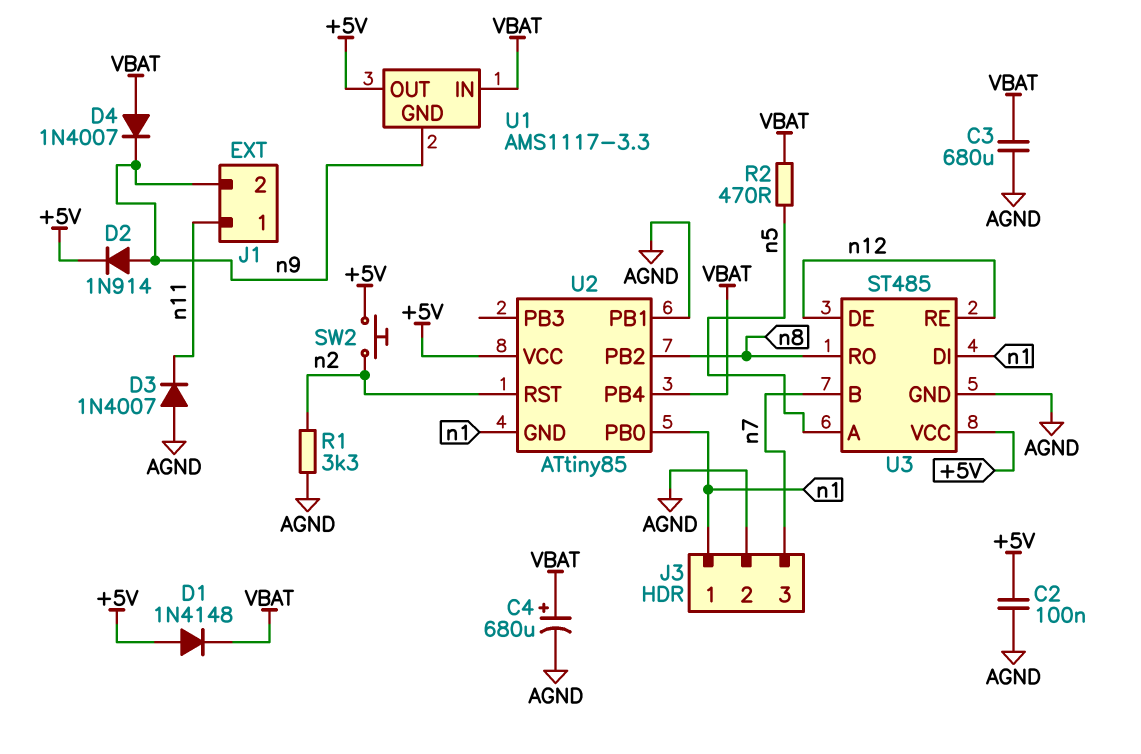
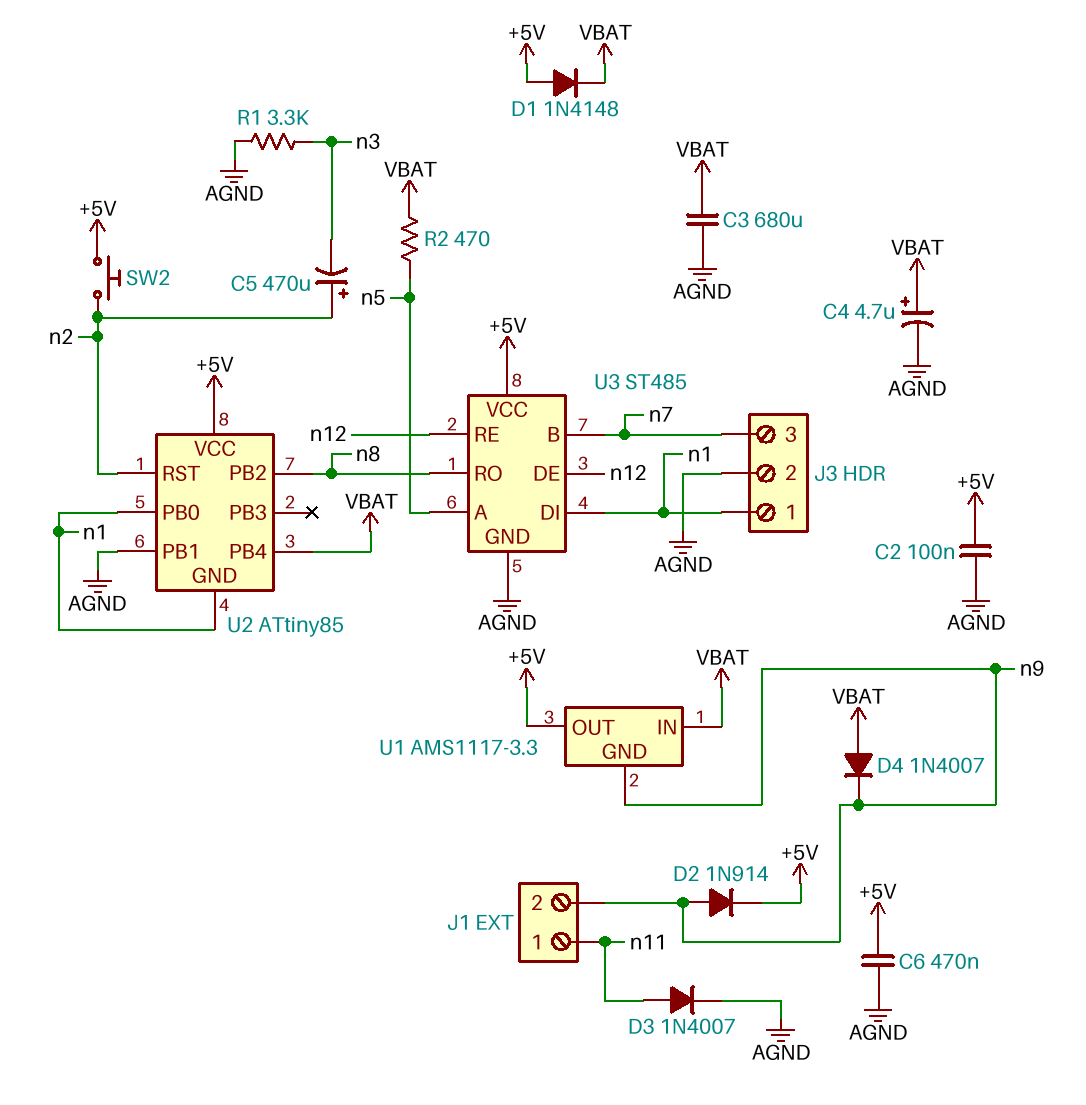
C4: 680uF (plus VBAT, minus AGND) -> 4.7uF (plus VBAT, minus AGND)
C5: none -> 470uF (plus n2, minus n3)
C6: none -> 470nF (+5V, AGND)
D3: diode 1N4007 (A AGND, K n11) -> diode 1N4007 (A n11, K AGND)
R1: 3.3k (AGND, n2) -> 3.3k (AGND, n3)

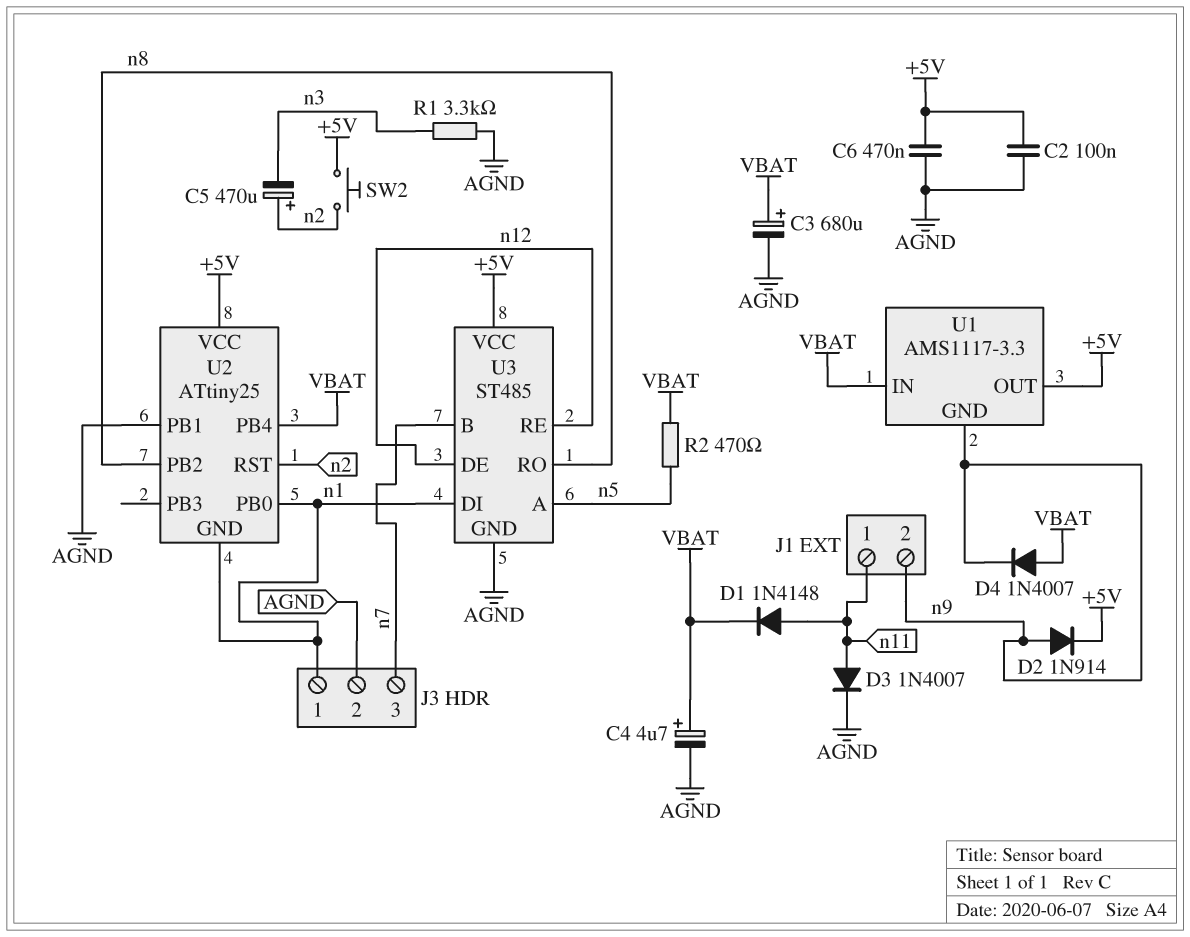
C3: 680uF (AGND, VBAT) -> 680uF (plus VBAT, minus AGND)
D1: diode 1N4148 (A +5V, K VBAT) -> diode 1N4148 (A n11, K VBAT)
U2: ATtiny85 -> ATtiny25

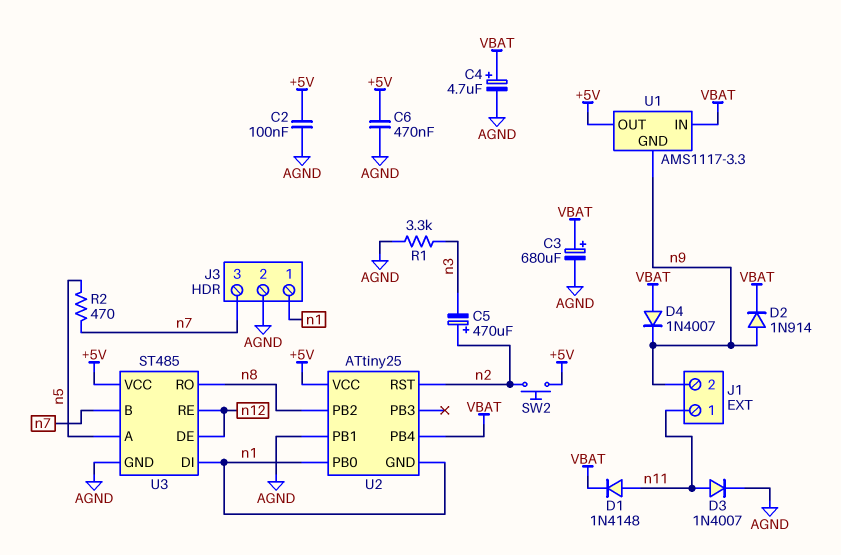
D2: diode 1N914 (A n9, K +5V) -> diode 1N914 (A n9, K VBAT)
R2: 470 (VBAT, n5) -> 470 (n5, n7)

